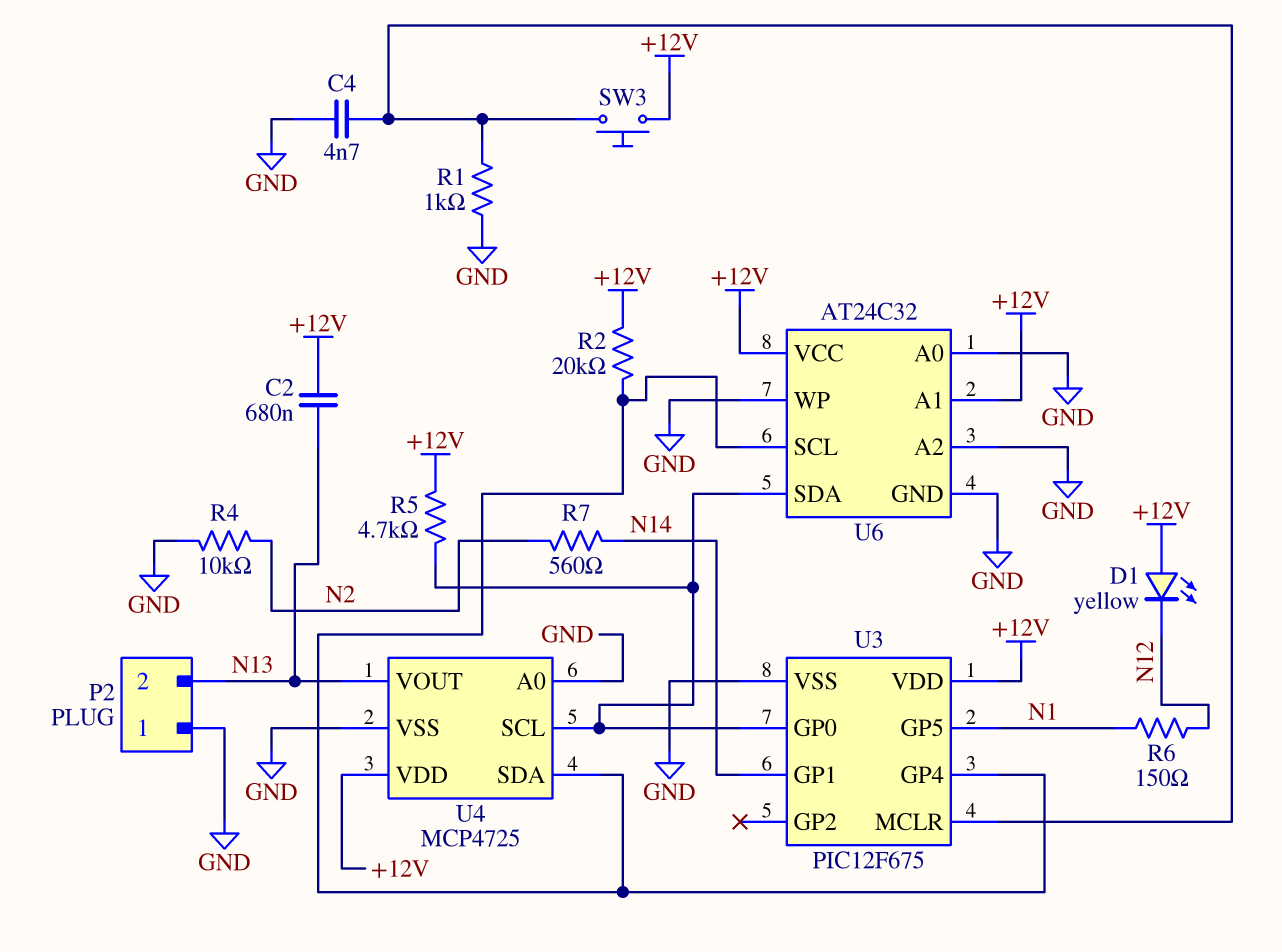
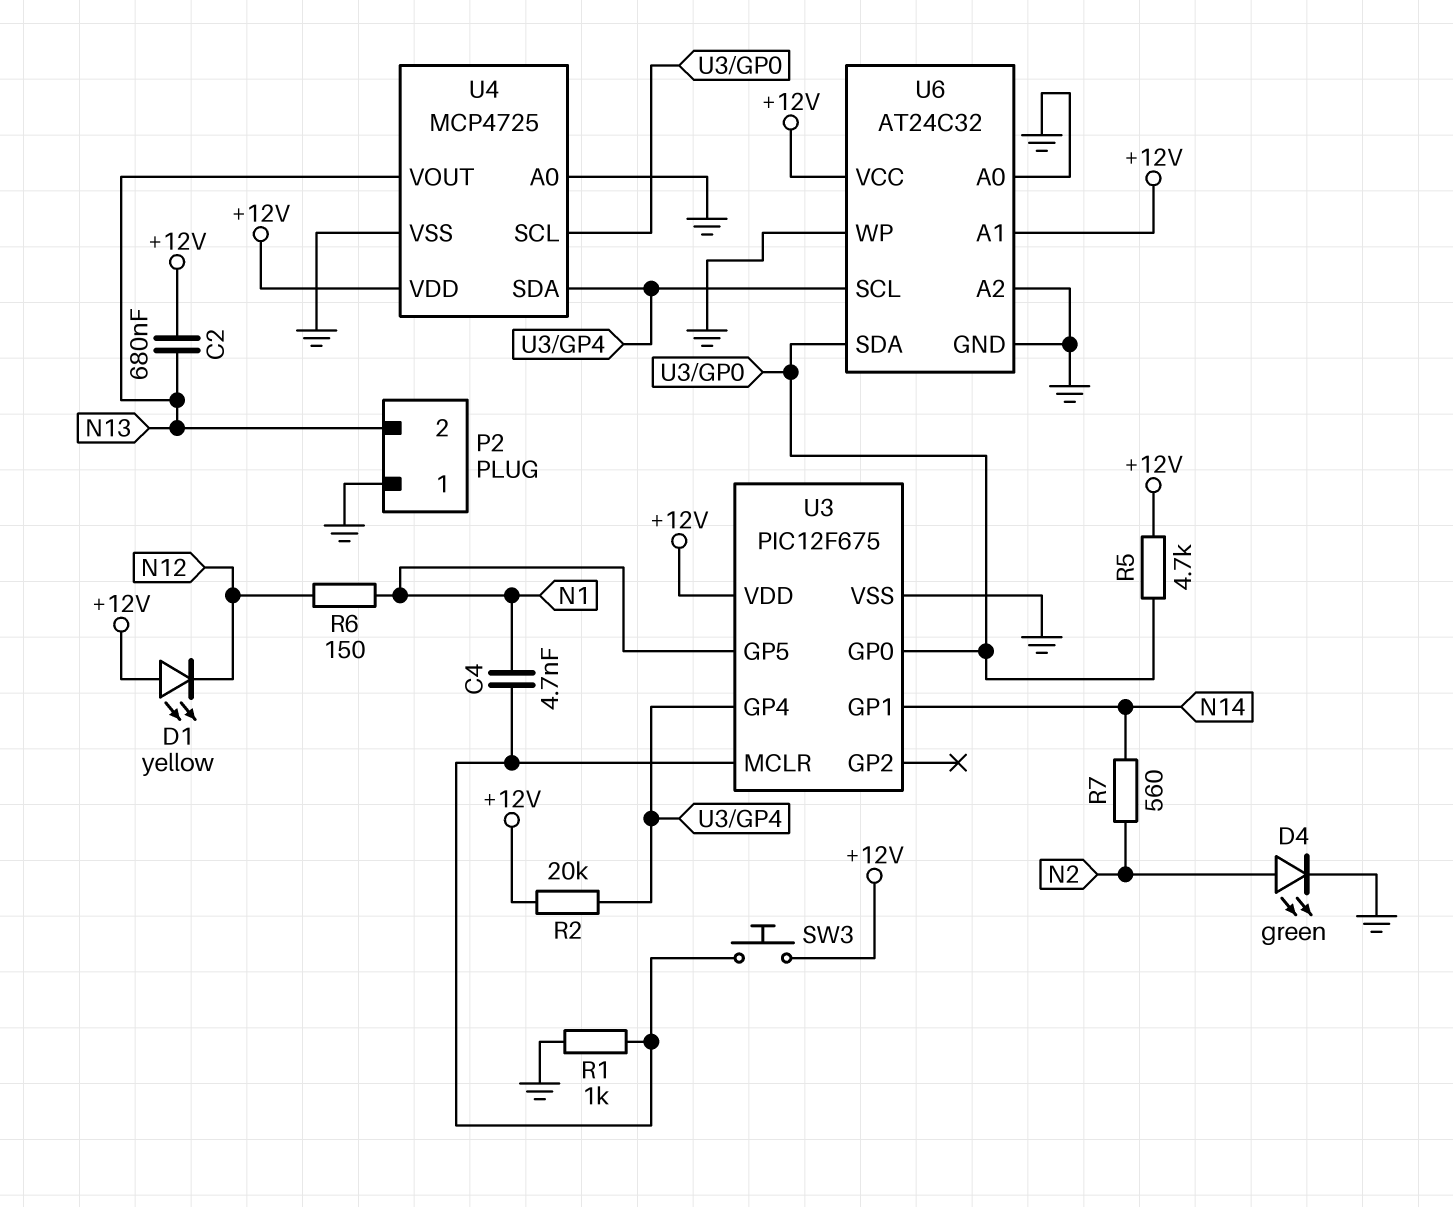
C4: 4.7nF (GND, U3/MCLR) -> 4.7nF (N1, U3/MCLR)
D4: none -> LED green (A N2, K GND)
R4: 10k (GND, N2) -> none

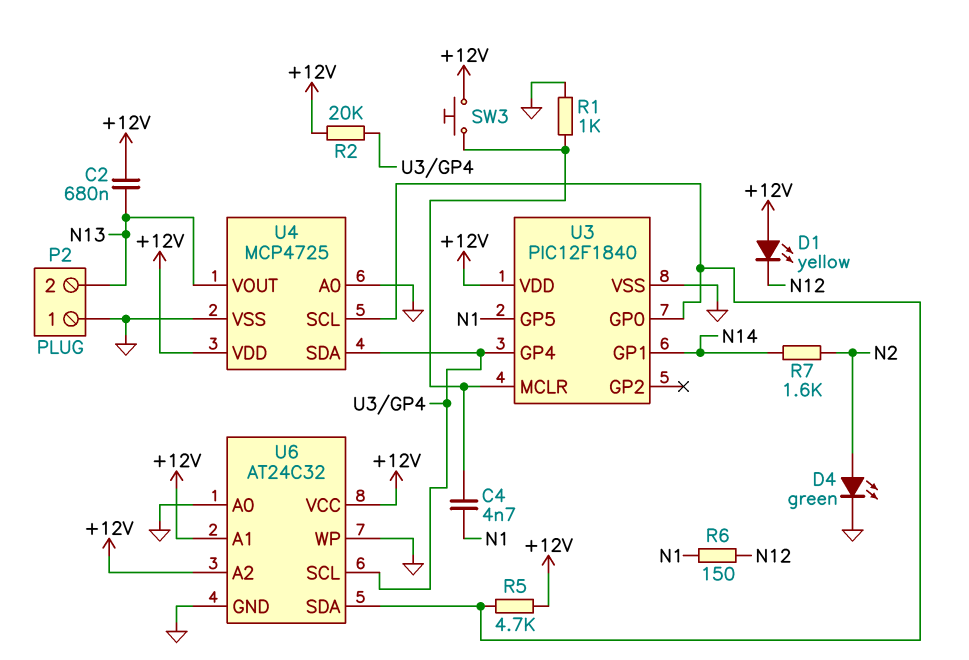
R7: 560 (N2, N14) -> 1.6k (N2, N14)
U3: PIC12F675 -> PIC12F1840
U6 pin A2: GND -> +12V

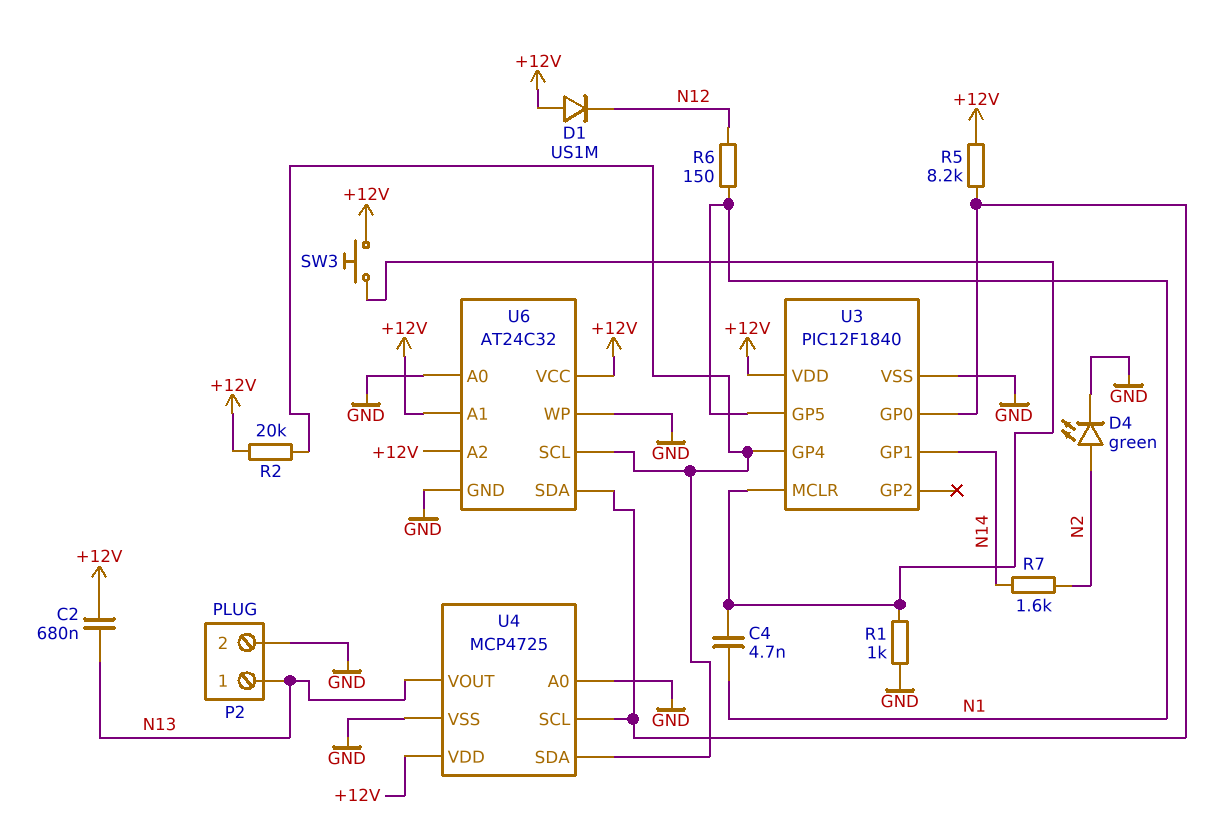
D1: LED yellow (A +12V, K N12) -> diode US1M (A +12V, K N12)
P2 pin 1: GND -> N13
P2 pin 2: N13 -> GND
R5: 4.7k (+12V, U3/GP0) -> 8.2k (+12V, U3/GP0)

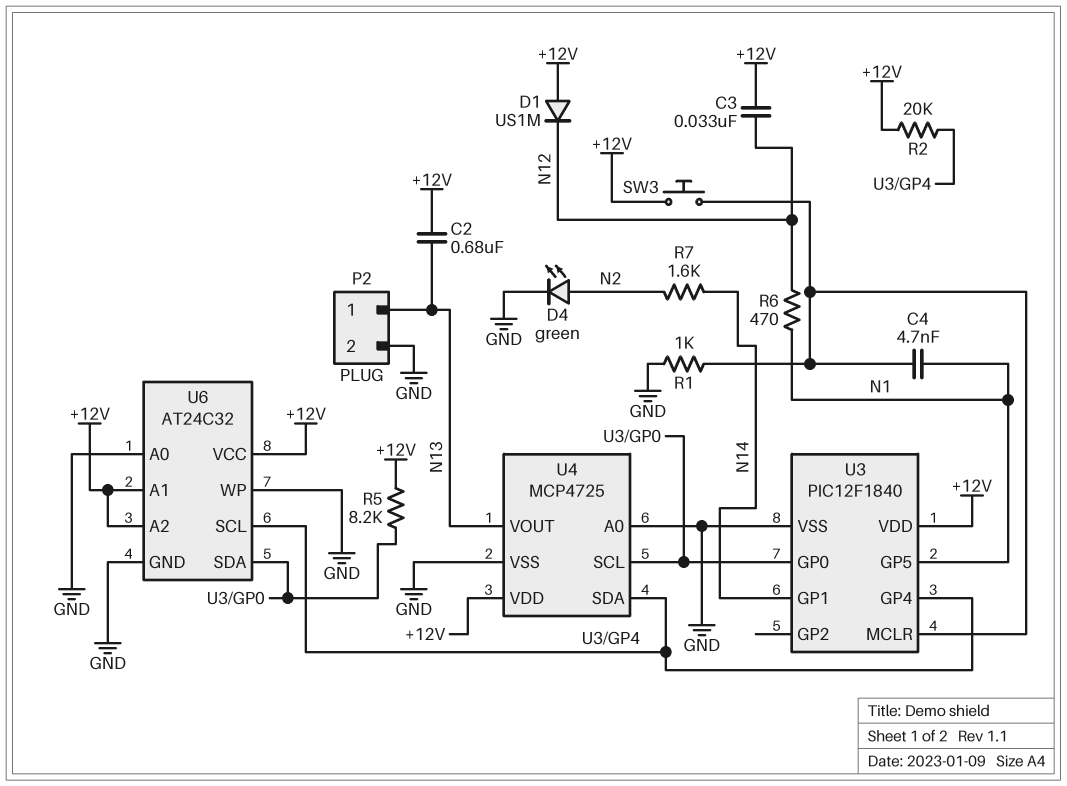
C3: none -> 33nF (+12V, N12)
R6: 150 (N1, N12) -> 470 (N1, N12)

